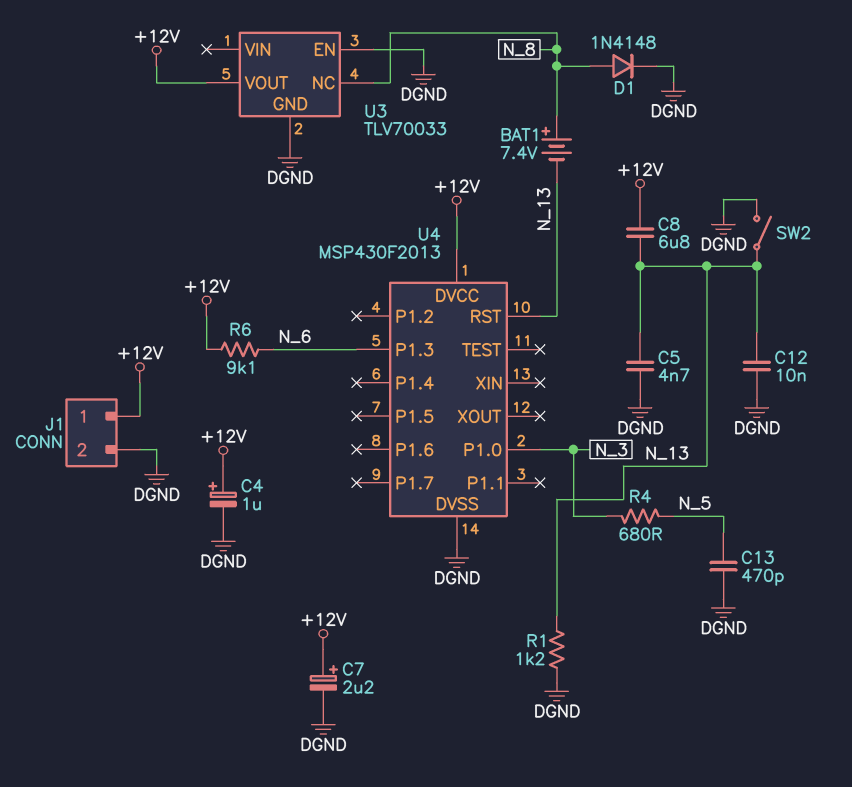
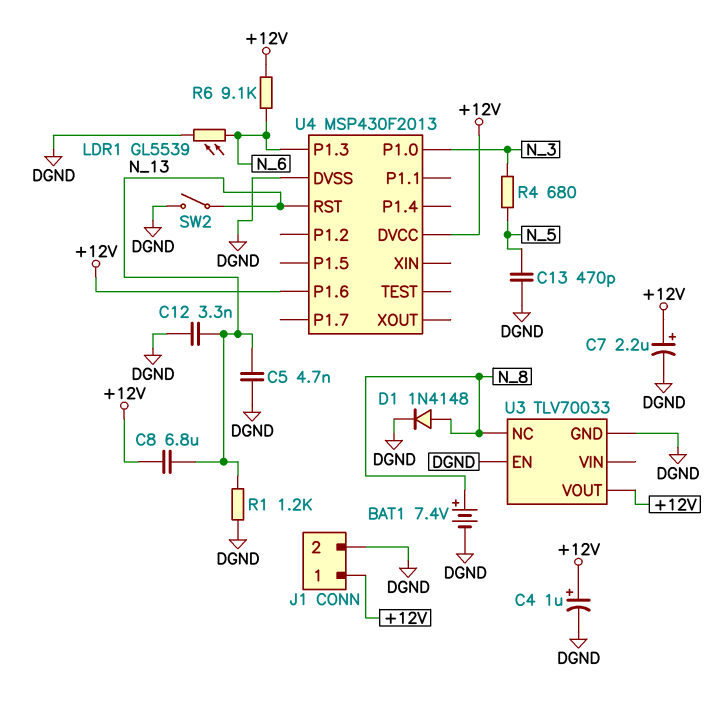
BAT1: 7.4V (plus N_8, minus N_13) -> 7.4V (plus N_8, minus DGND)
C12: 10nF (DGND, N_13) -> 3.3nF (DGND, N_13)
LDR1: none -> GL5539 (DGND, N_6)
U4 pin P1.6: none -> +12V

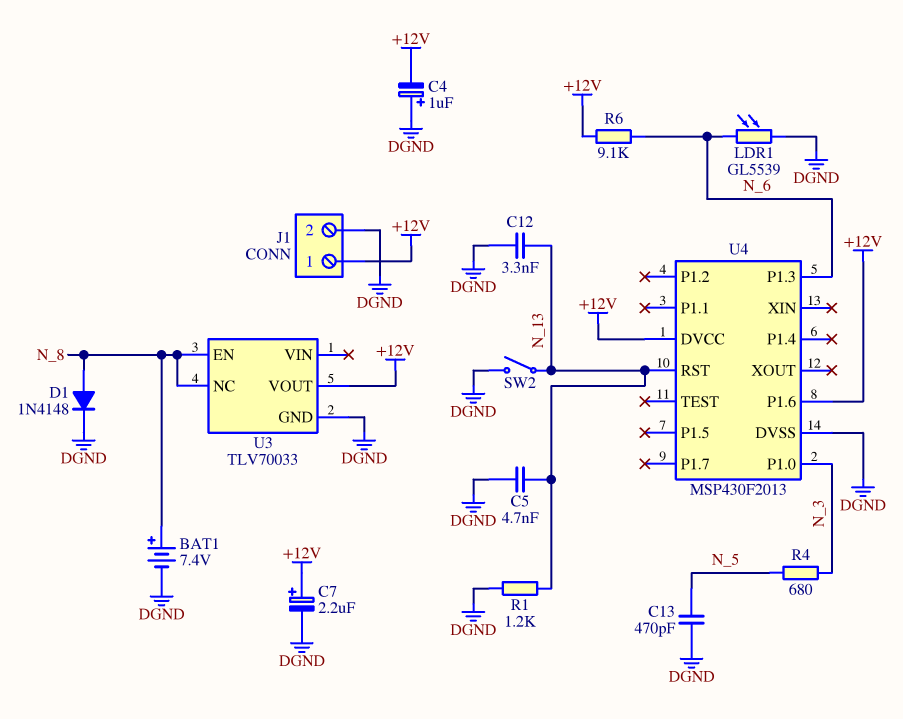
C4: 1uF (plus +12V, minus DGND) -> 1uF (plus DGND, minus +12V)
C8: 6.8uF (+12V, N_13) -> none
U3 pin EN: DGND -> N_8

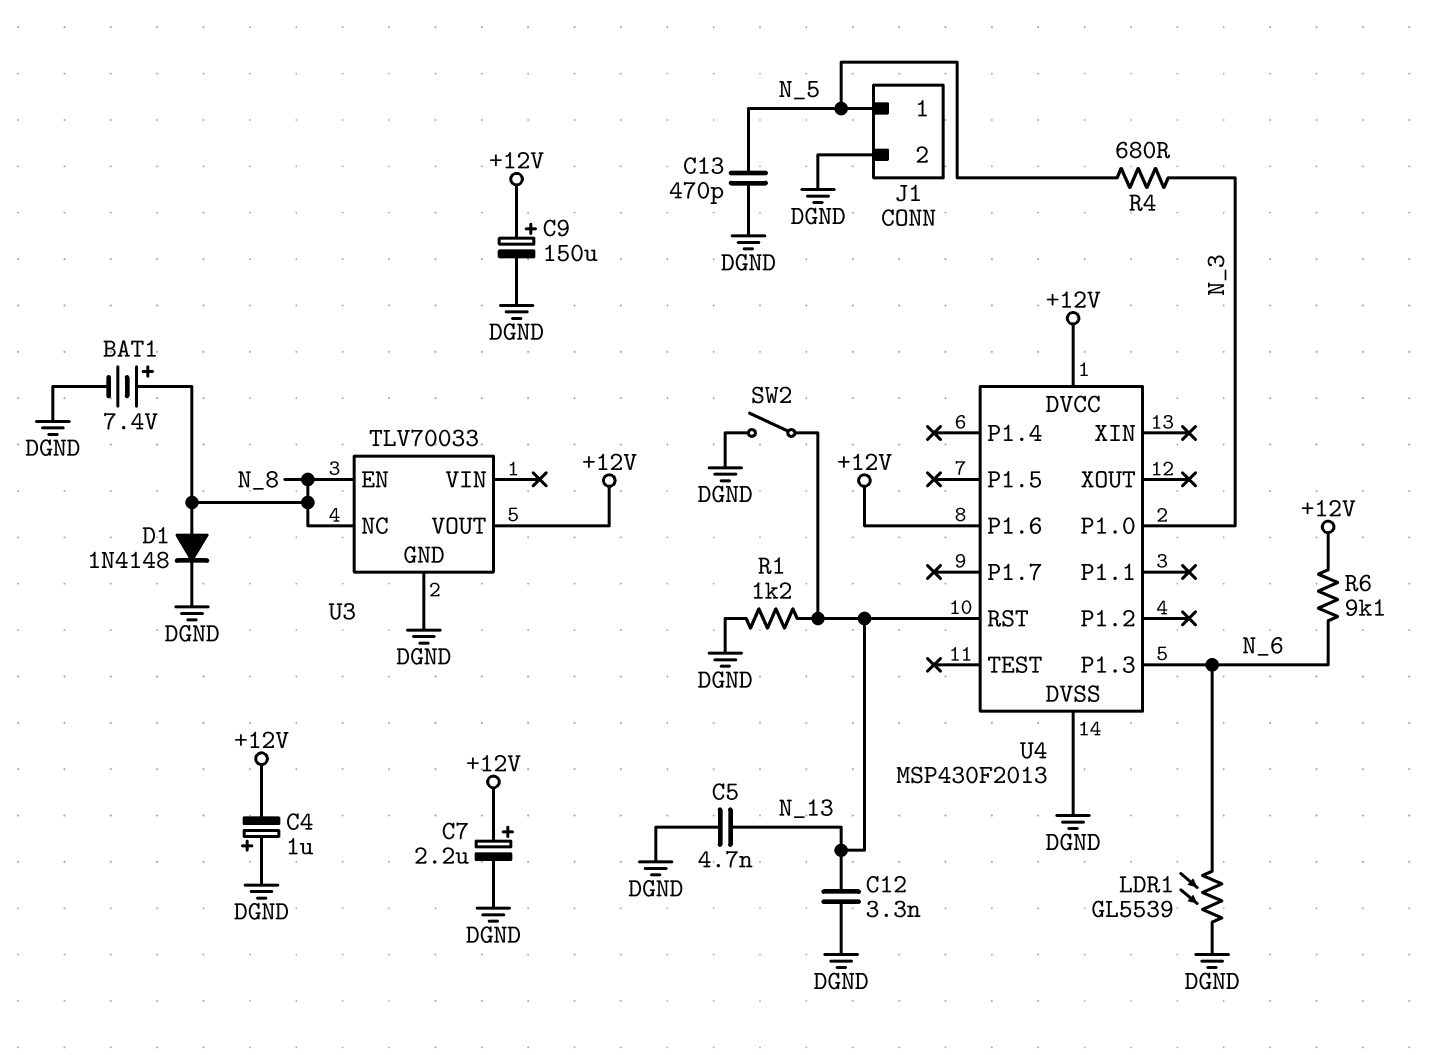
C9: none -> 150uF (plus +12V, minus DGND)
J1 pin 1: +12V -> N_5

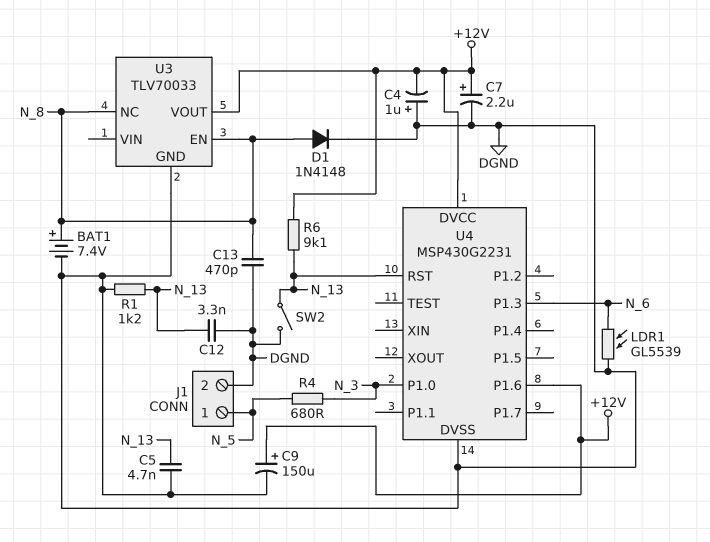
C13: 470pF (DGND, N_5) -> 470pF (DGND, N_8)
R6: 9.1k (+12V, N_6) -> 9.1k (+12V, N_13)
U4: MSP430F2013 -> MSP430G2231

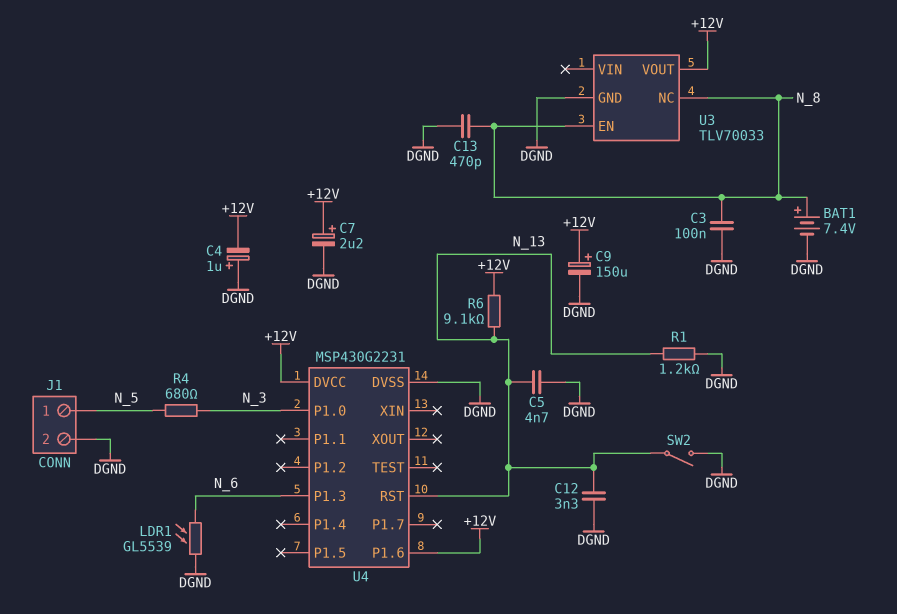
C3: none -> 100nF (DGND, N_8)
D1: diode 1N4148 (A N_8, K DGND) -> none

